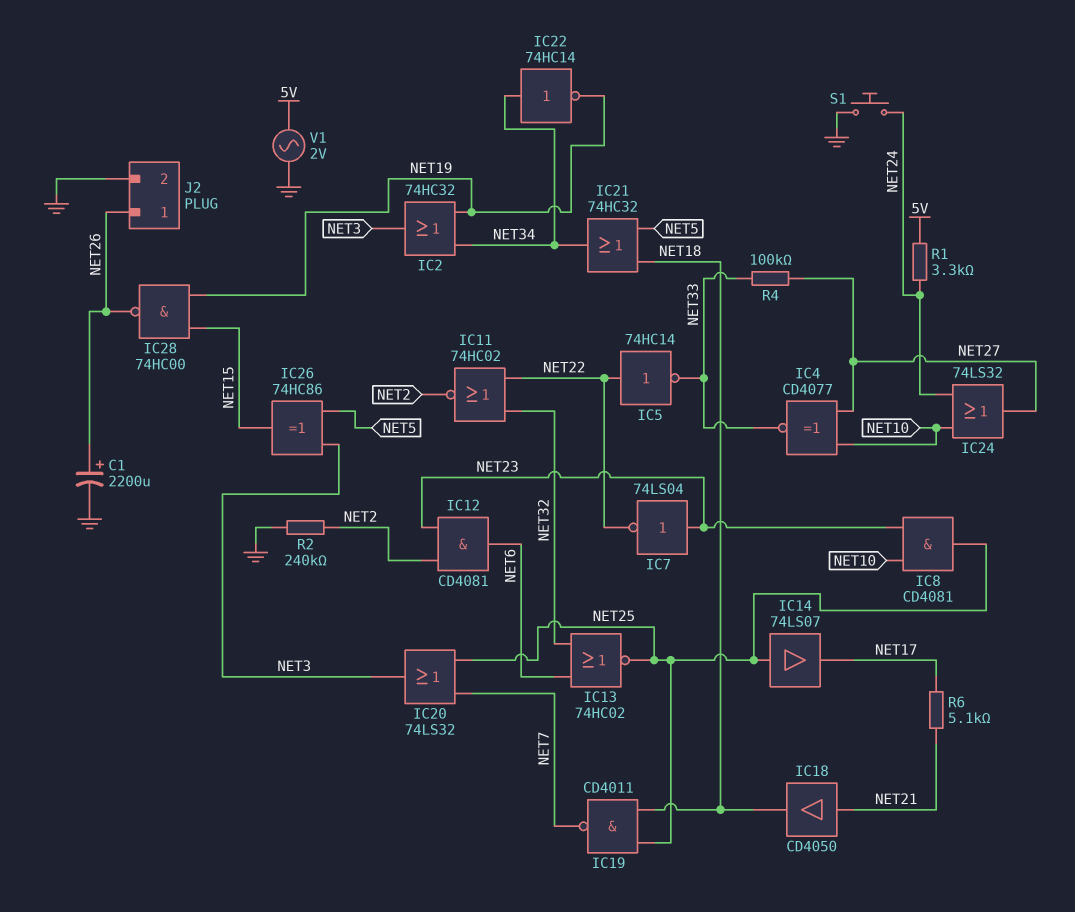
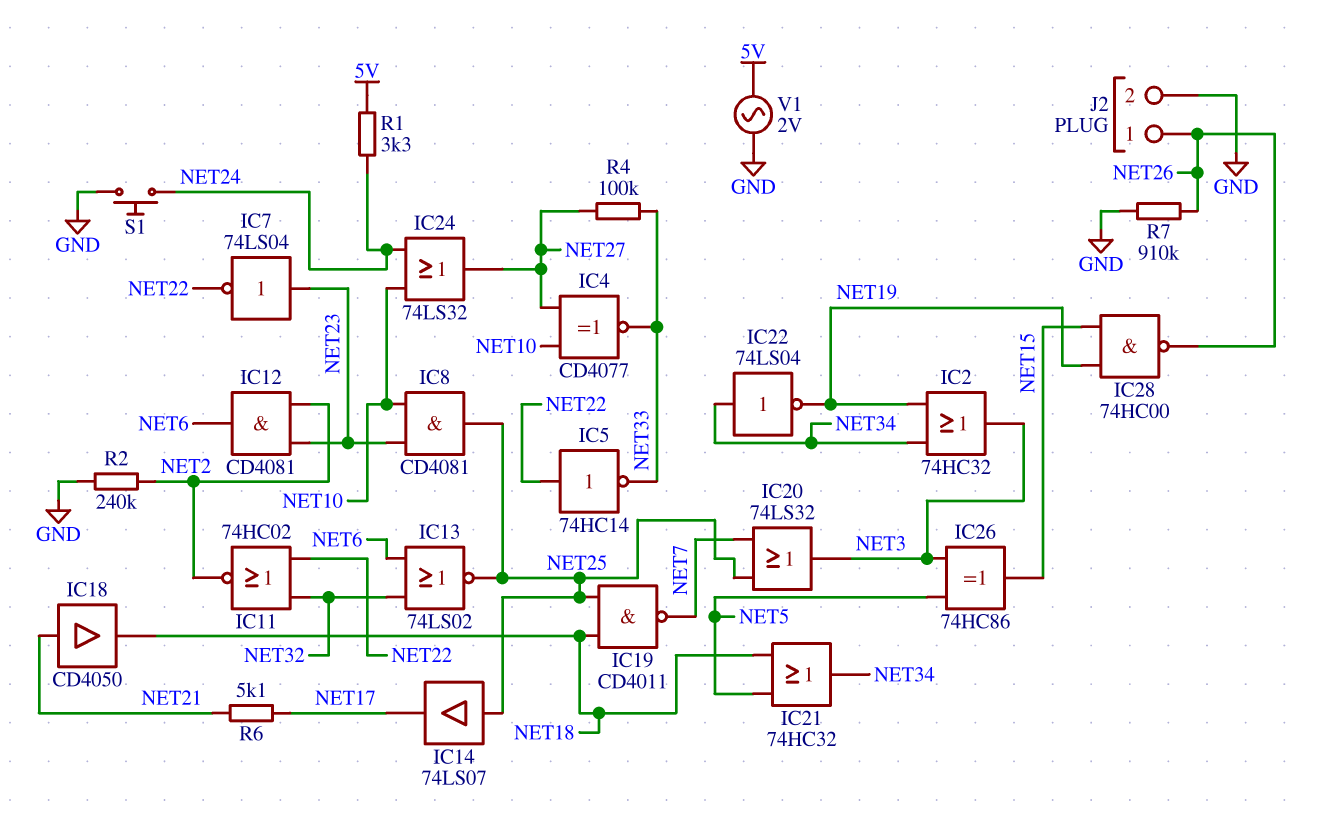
C1: 2200uF (plus NET26, minus GND) -> none
IC13: NOR 74HC02 (in NET6, in NET32, out NET25) -> NOR 74LS02 (in NET6, in NET32, out NET25)
IC22: NOT 74HC14 (in NET34, out NET19) -> NOT 74LS04 (in NET34, out NET19)
R7: none -> 910k (GND, NET26)

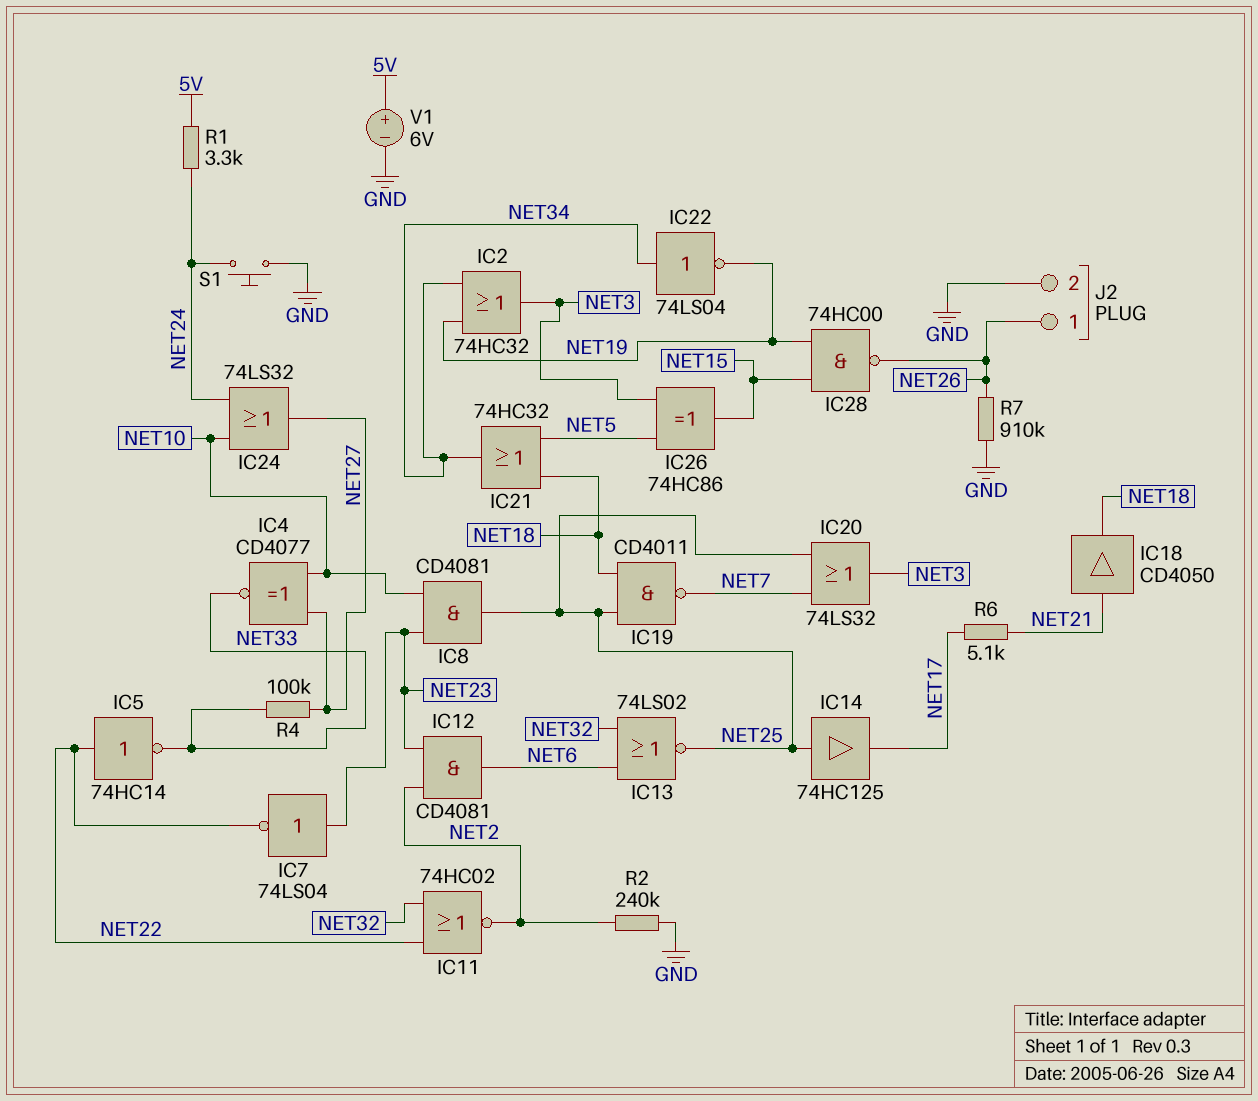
IC14: buffer 74LS07 (in NET25, out NET17) -> buffer 74HC125 (in NET25, out NET17)
V1: AC 2V (5V, GND) -> 6V (plus 5V, minus GND)

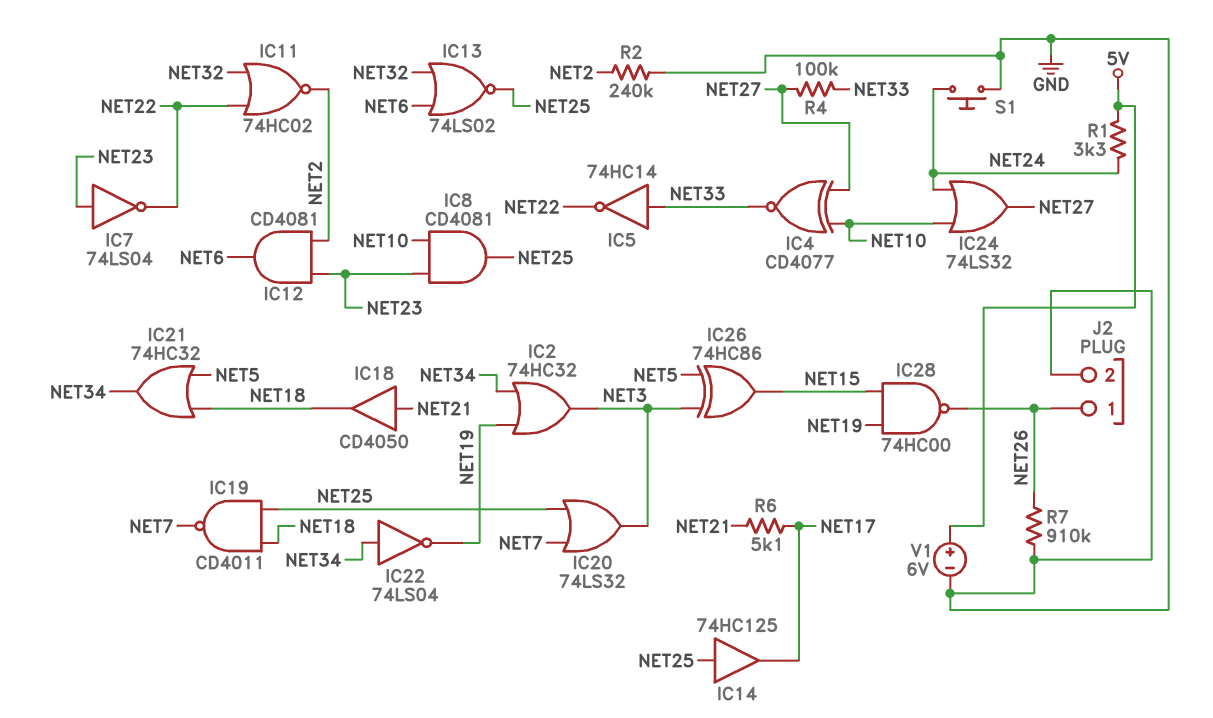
IC5: NOT 74HC14 (in NET22, out NET33) -> NOT 74HC14 (in NET33, out NET22)

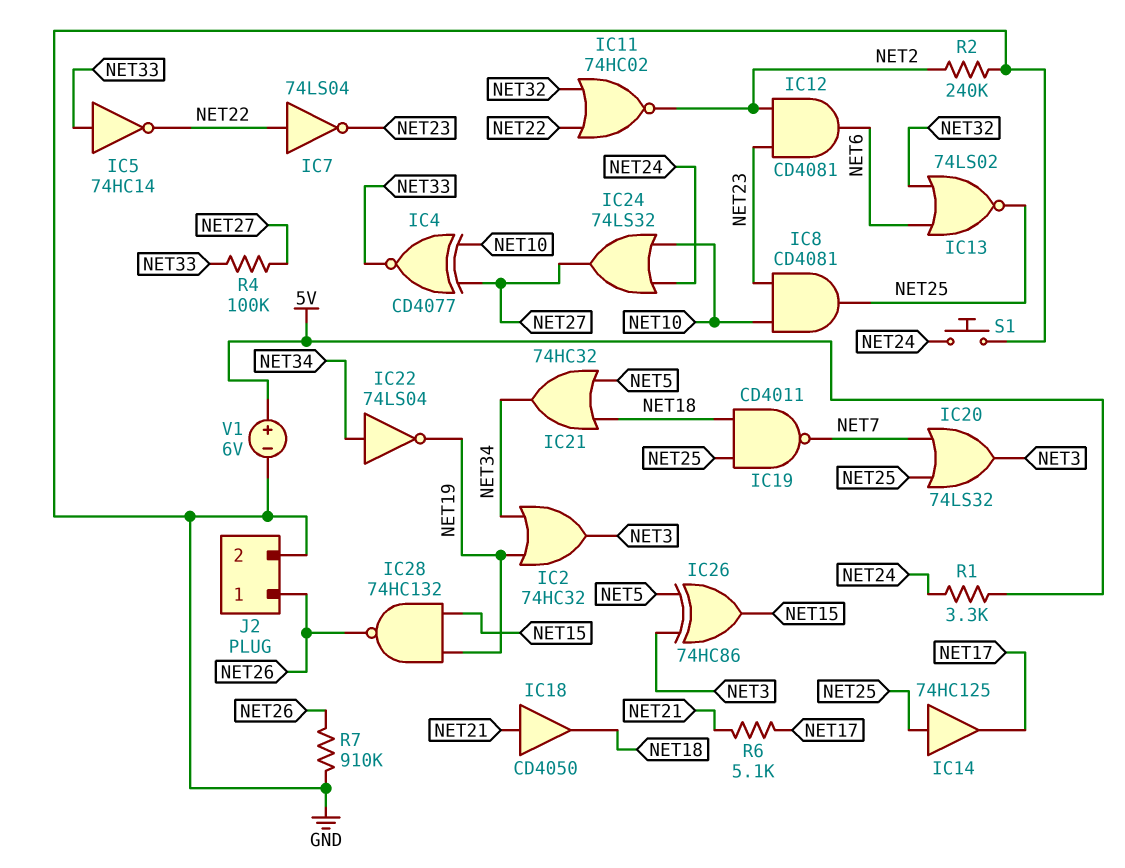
IC7: NOT 74LS04 (in NET23, out NET22) -> NOT 74LS04 (in NET22, out NET23)
IC28: NAND 74HC00 (in NET15, in NET19, out NET26) -> NAND 74HC132 (in NET15, in NET19, out NET26)

